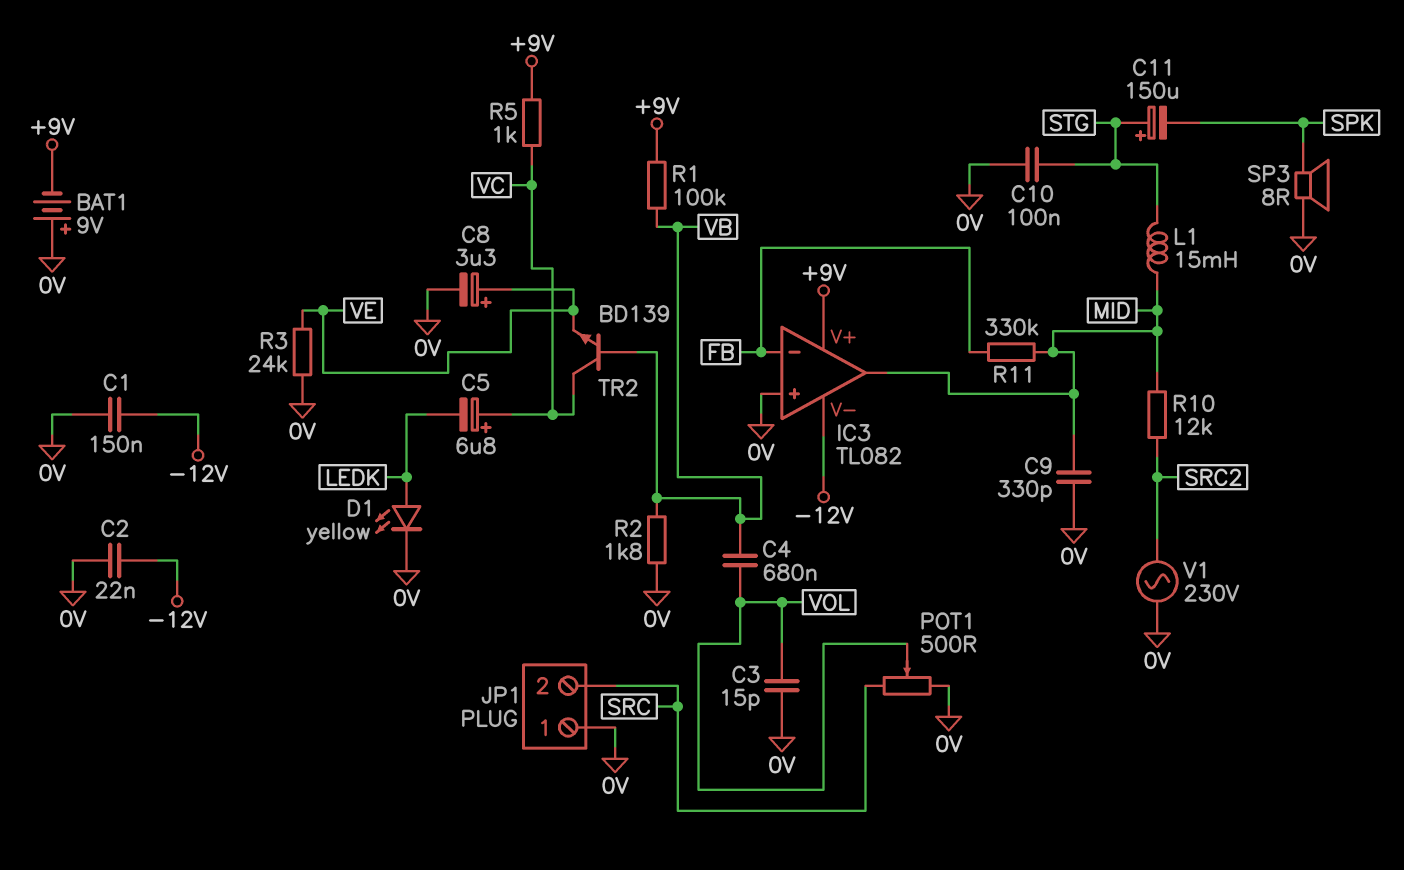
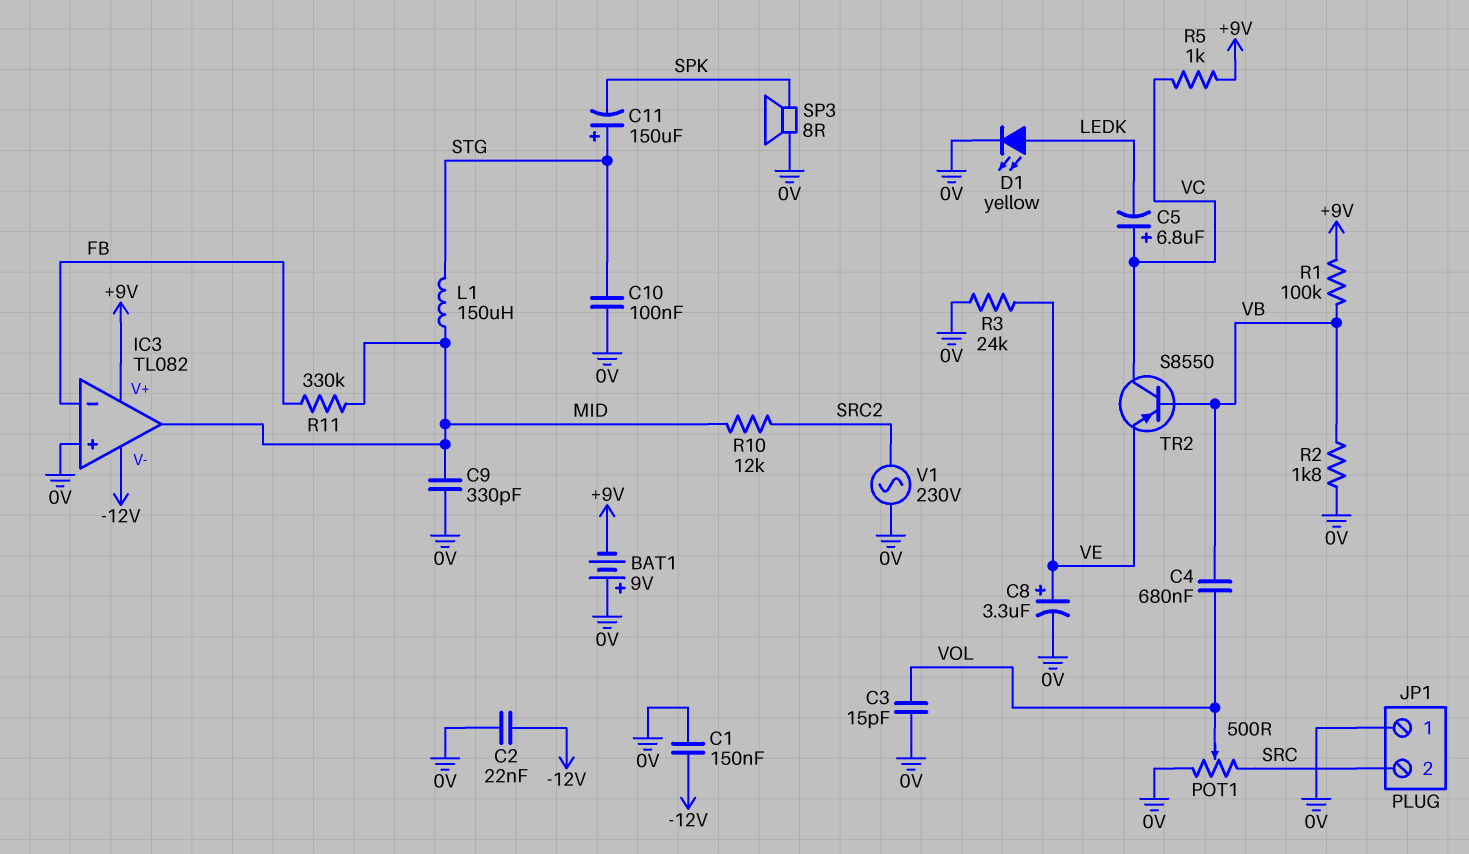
L1: 15mH (MID, STG) -> 150uH (MID, STG)
TR2: NPN BD139 (B VB, C VC, E VE) -> PNP S8550 (B VB, C VC, E VE)

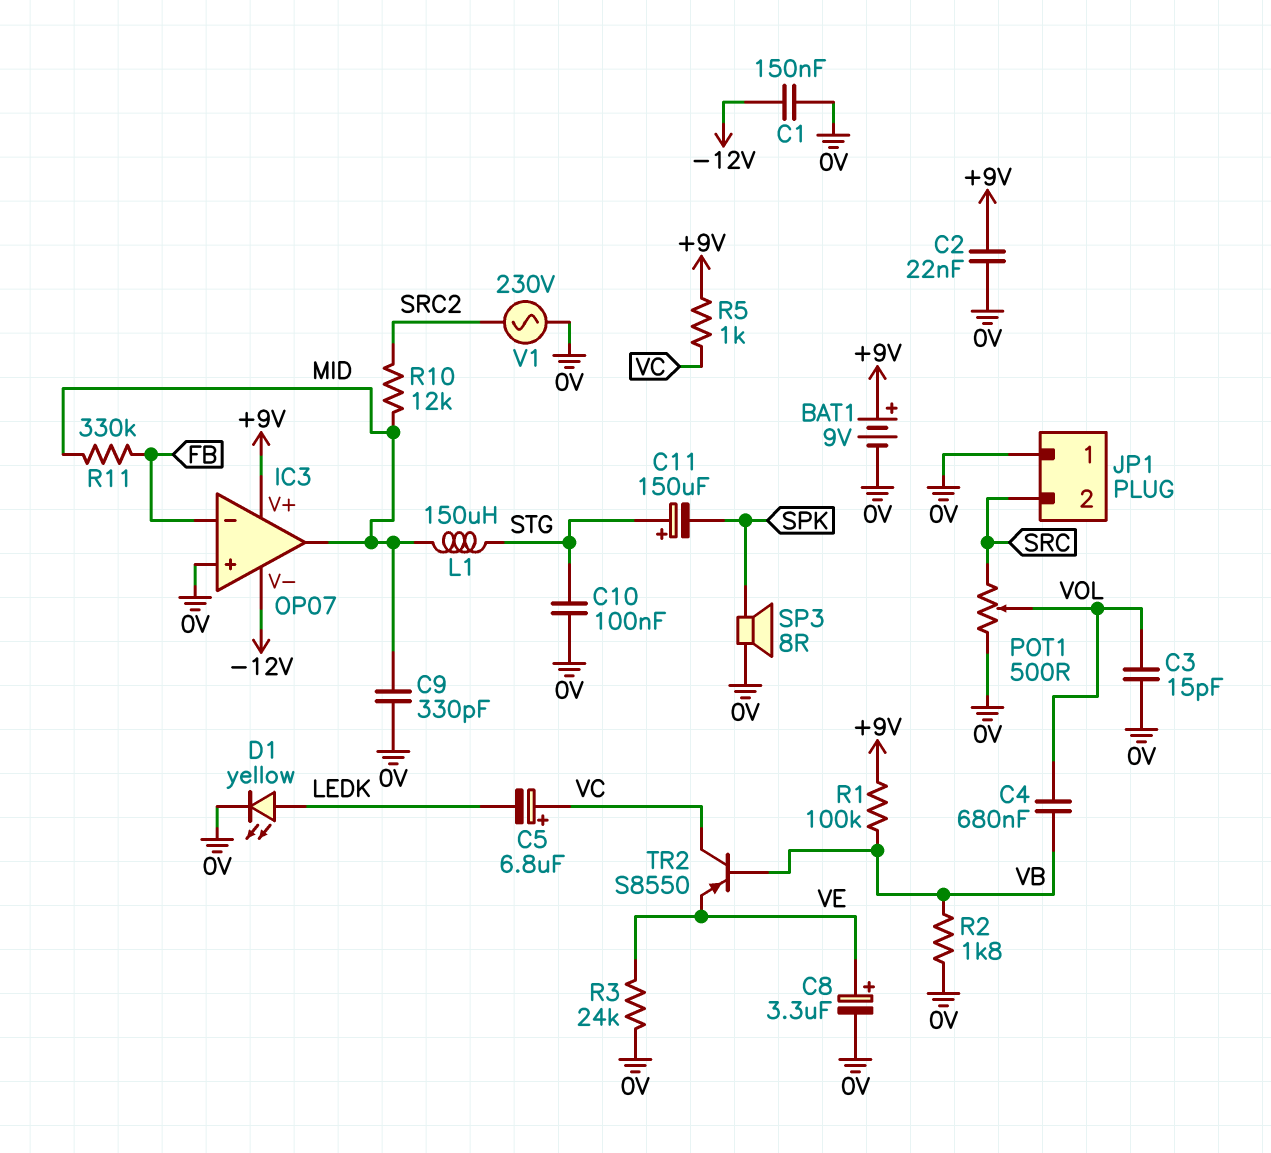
BAT1: 9V (plus 0V, minus +9V) -> 9V (plus +9V, minus 0V)
C2: 22nF (-12V, 0V) -> 22nF (+9V, 0V)
IC3: TL082 -> OP07

